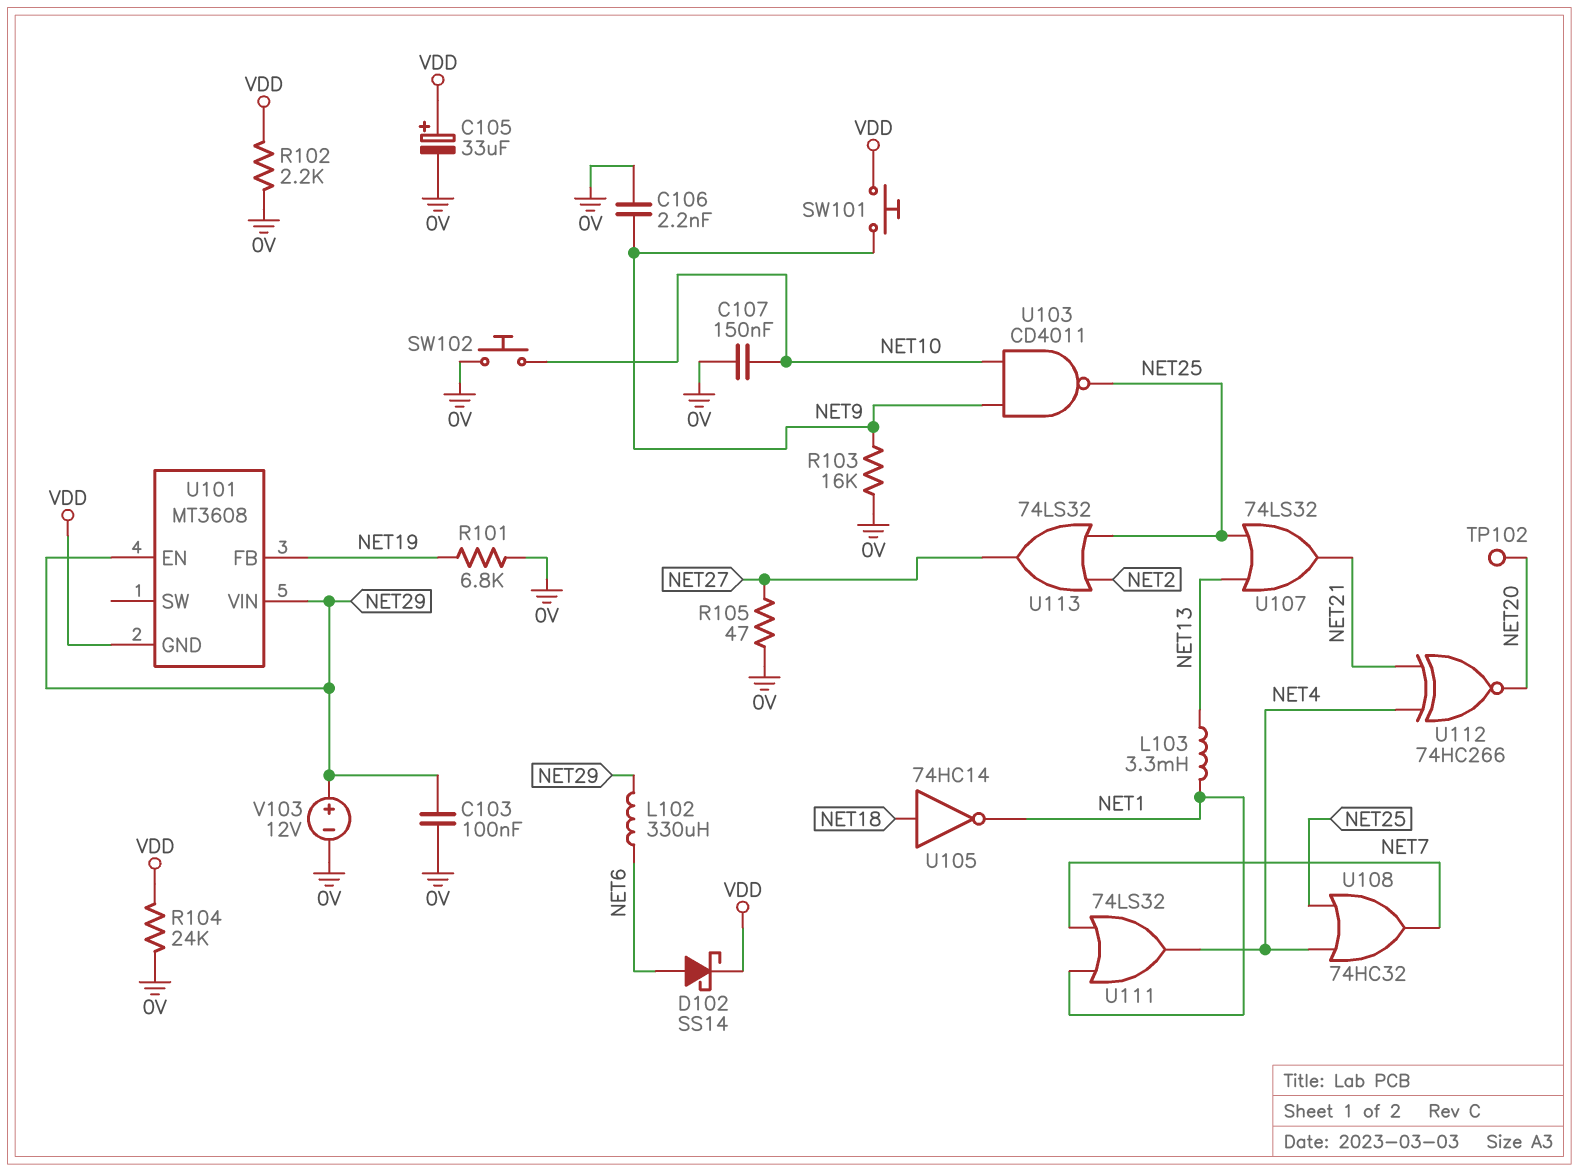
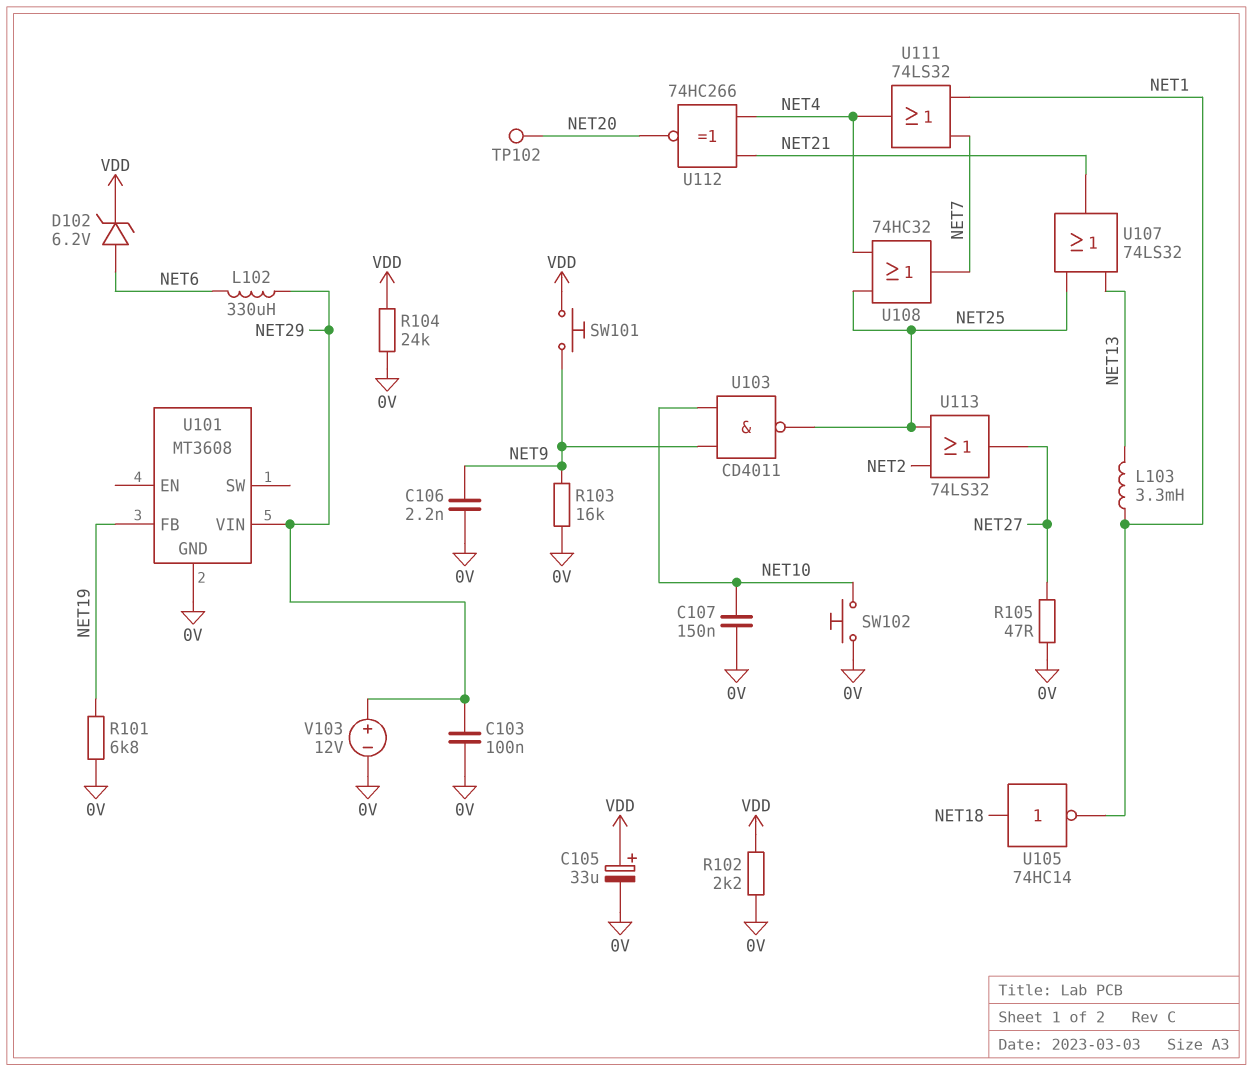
D102: schottky SS14 (A NET6, K VDD) -> zener 6.2V (A NET6, K VDD)
U101 pin EN: NET29 -> none
U101 pin GND: VDD -> 0V

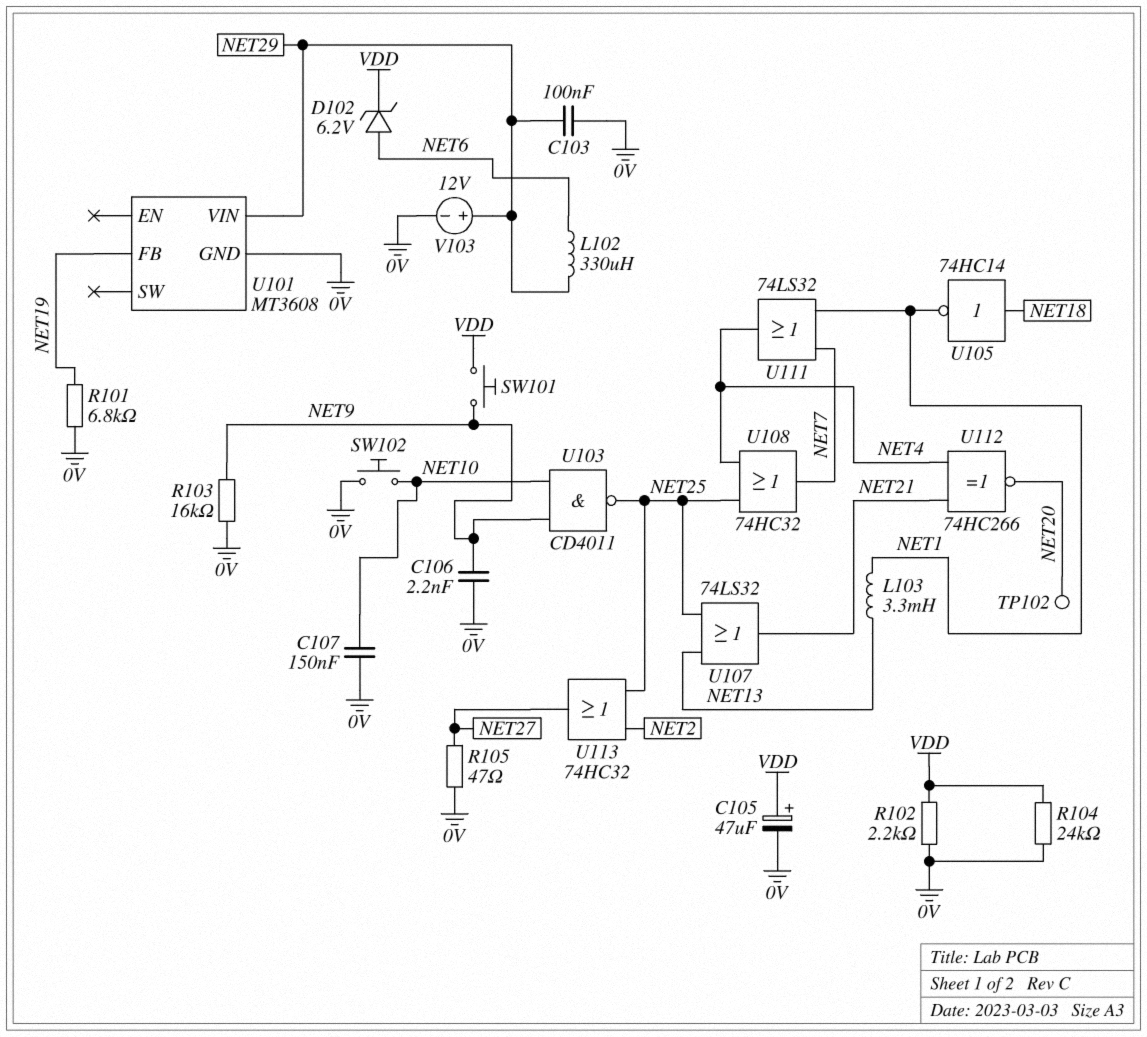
C105: 33uF (plus VDD, minus 0V) -> 47uF (plus VDD, minus 0V)
U113: OR 74LS32 (in NET2, in NET25, out NET27) -> OR 74HC32 (in NET2, in NET25, out NET27)

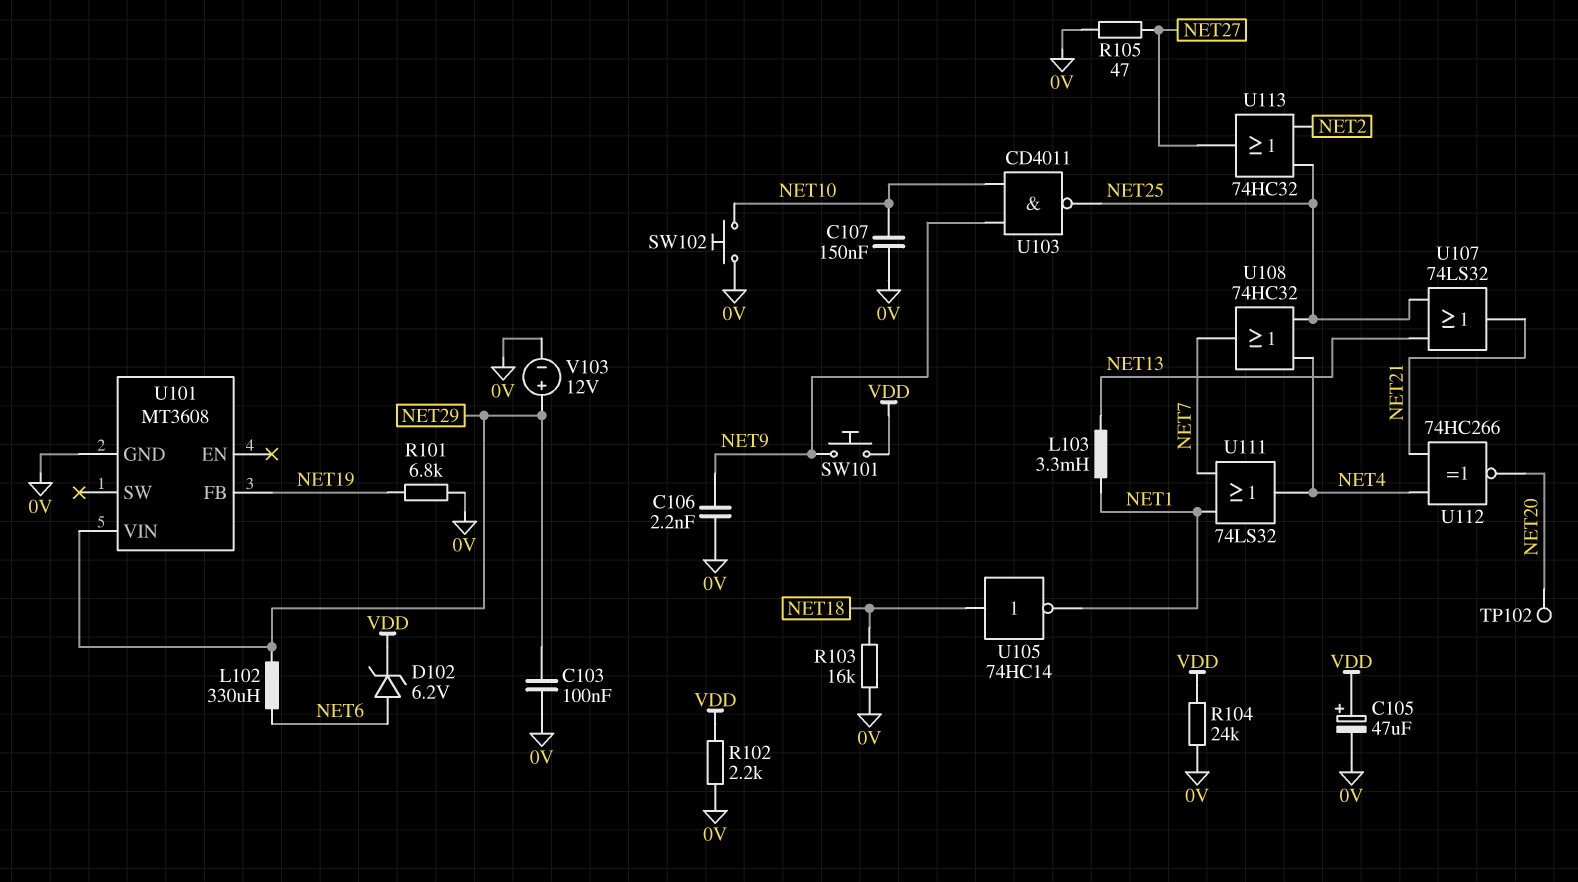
R103: 16k (0V, NET9) -> 16k (0V, NET18)

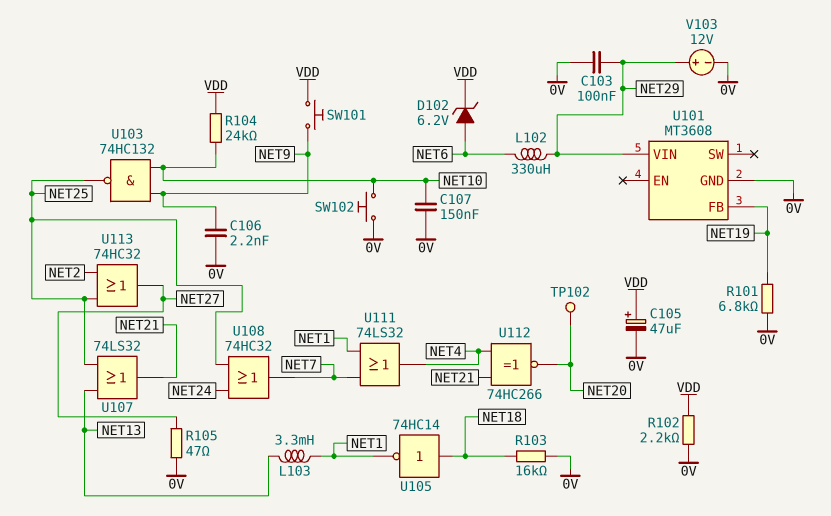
R104: 24k (0V, VDD) -> 24k (NET10, VDD)
U103: NAND CD4011 (in NET9, in NET10, out NET25) -> NAND 74HC132 (in NET9, in NET10, out NET25)
U108: OR 74HC32 (in NET4, in NET25, out NET7) -> OR 74HC32 (in NET24, in NET25, out NET7)

